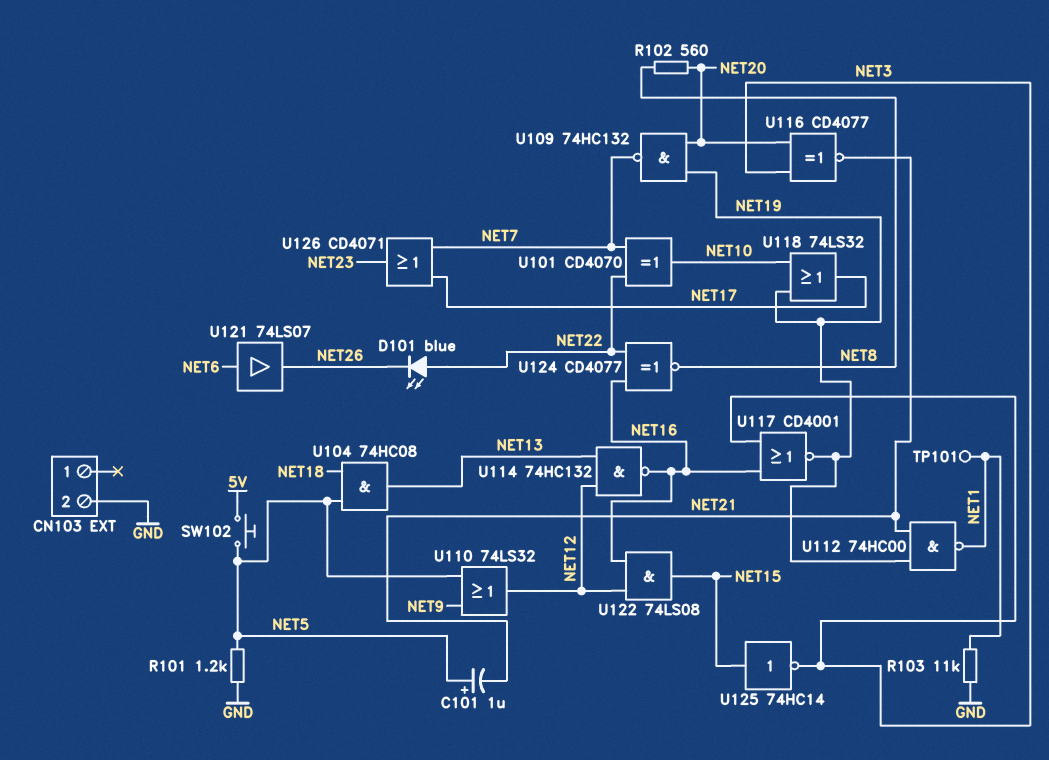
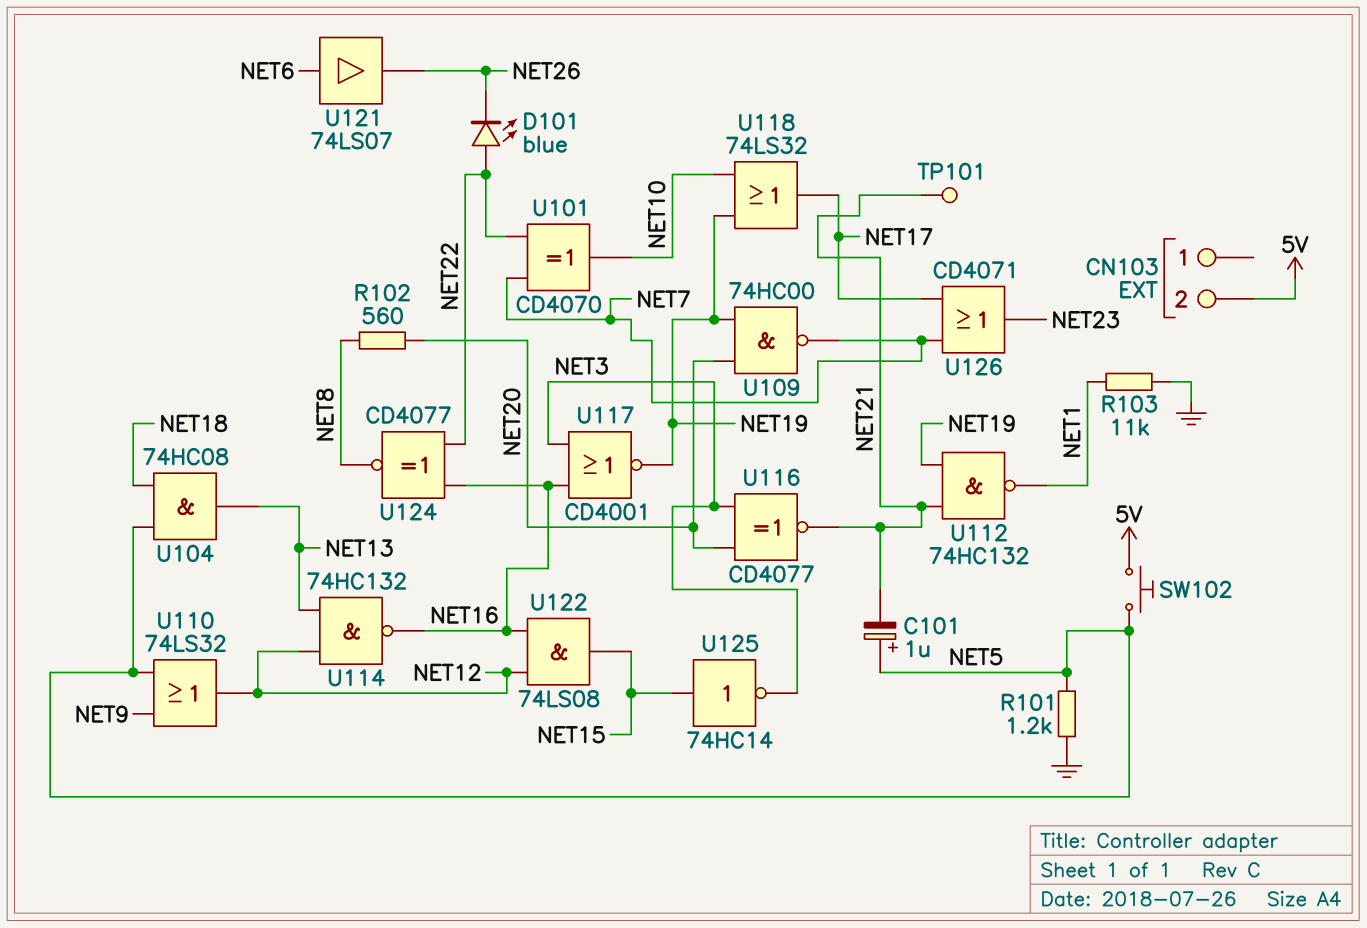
CN103 pin 2: GND -> 5V
TP101: test point (NET1) -> test point (NET21)
U109: NAND 74HC132 (in NET19, in NET20, out NET7) -> NAND 74HC00 (in NET19, in NET20, out NET7)
U112: NAND 74HC00 (in NET19, in NET21, out NET1) -> NAND 74HC132 (in NET19, in NET21, out NET1)

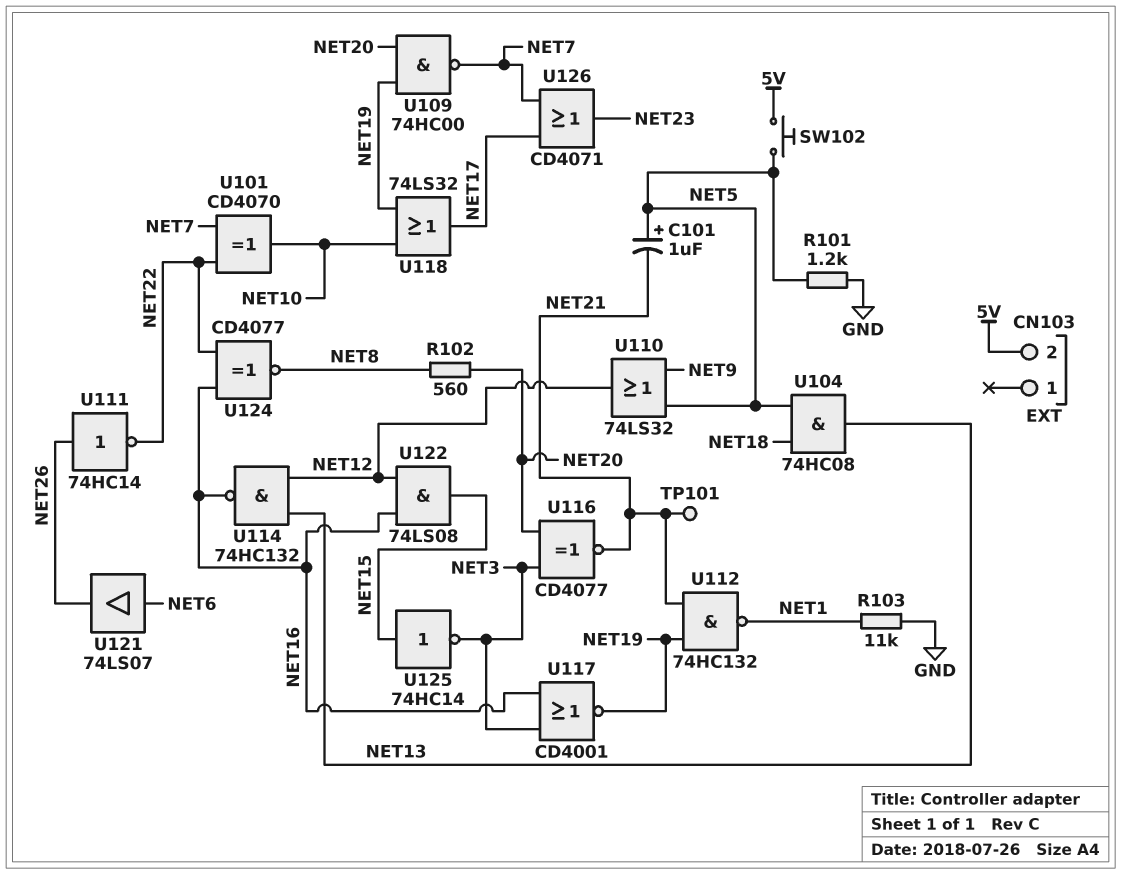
D101: LED blue (A NET22, K NET26) -> none
U111: none -> NOT 74HC14 (in NET26, out NET22)

